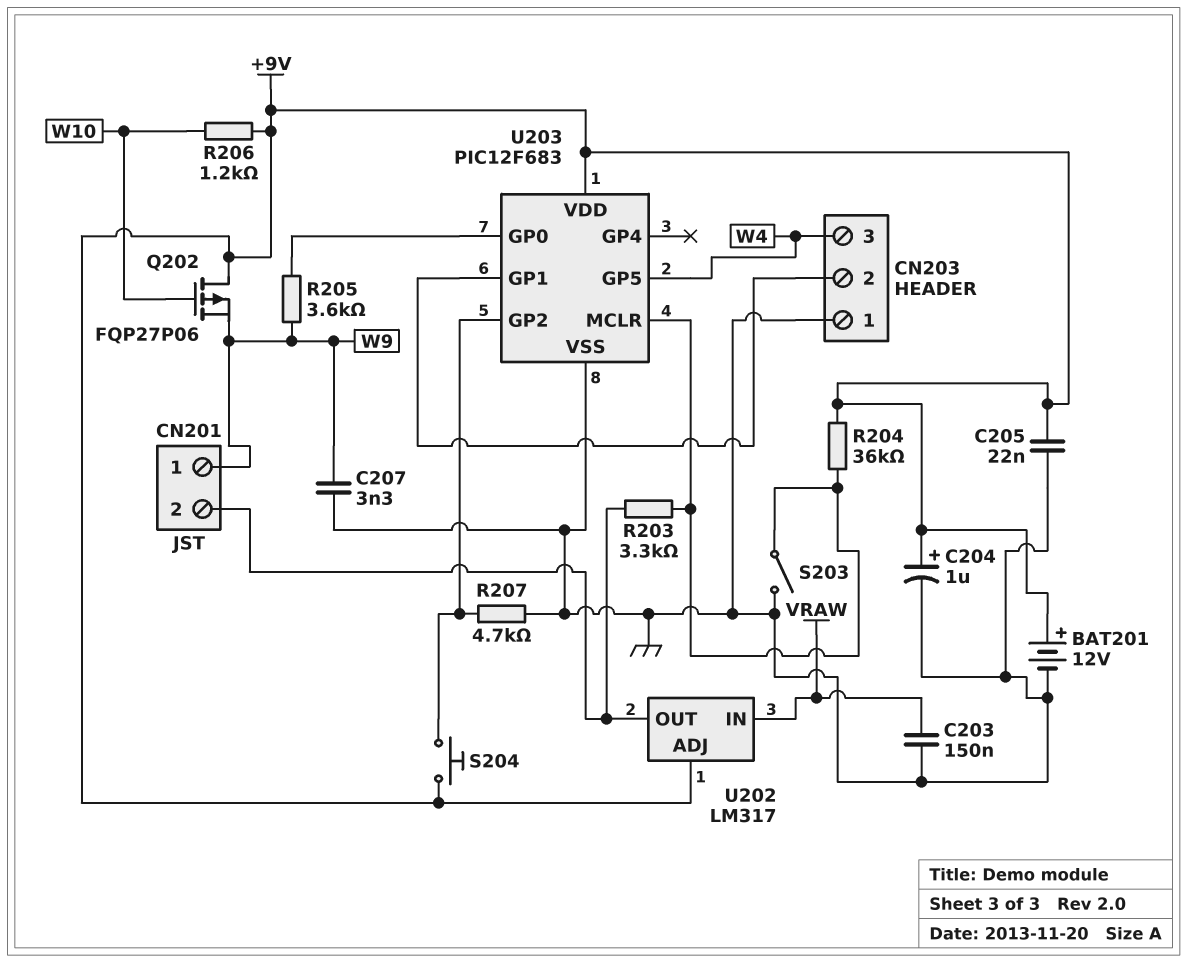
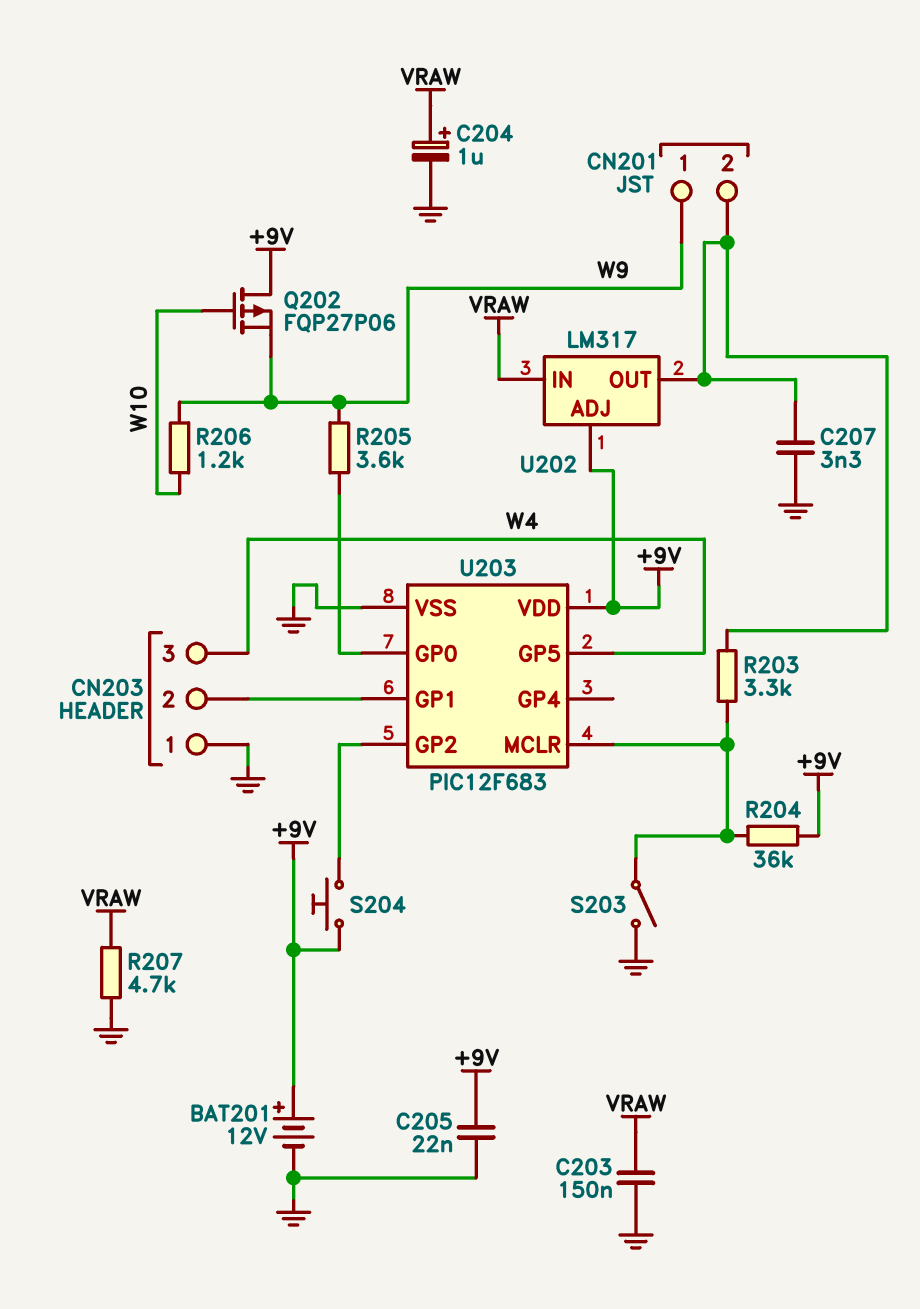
C204: 1uF (plus +9V, minus GND) -> 1uF (plus VRAW, minus GND)
C207: 3.3nF (GND, W9) -> 3.3nF (CN201/2, GND)
R206: 1.2k (+9V, W10) -> 1.2k (W9, W10)
R207: 4.7k (GND, U203/GP2) -> 4.7k (GND, VRAW)

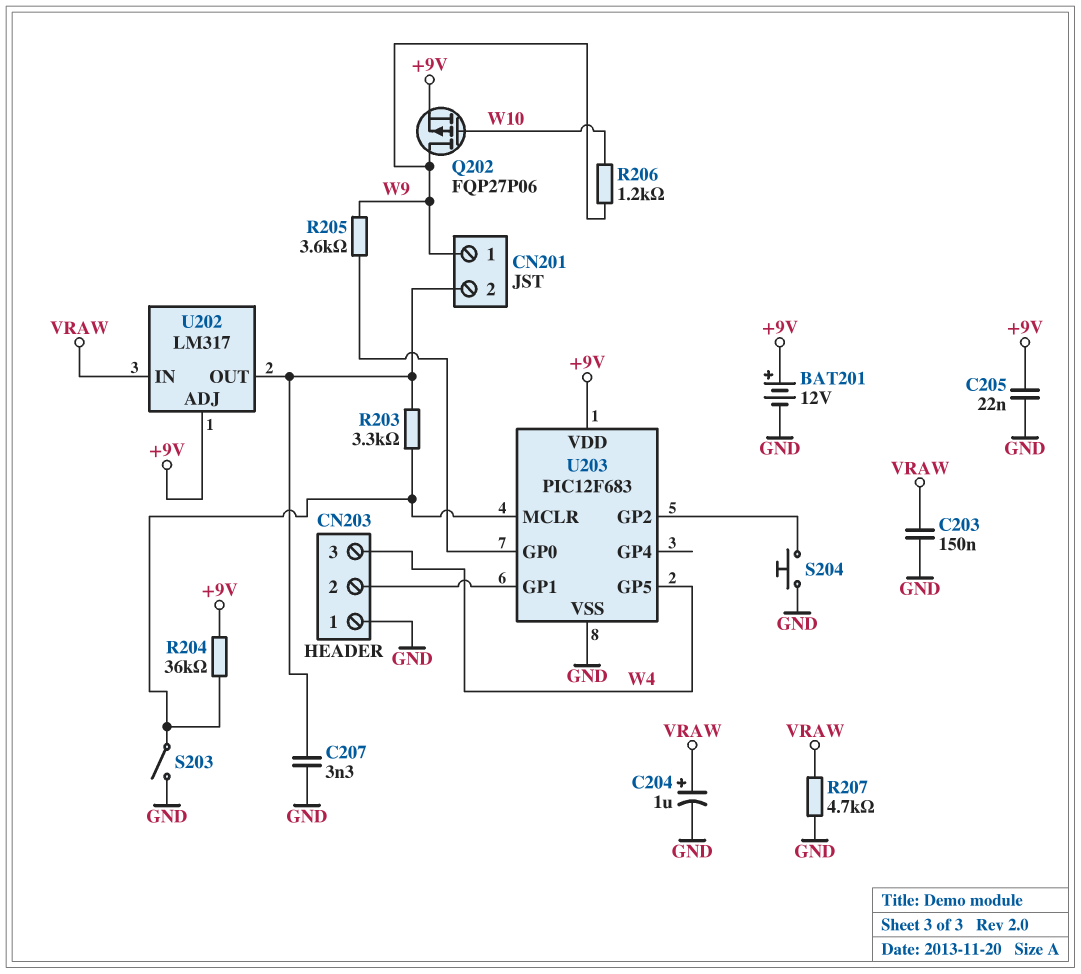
Q202: PMOS FQP27P06 (G W10, D +9V, S W9) -> PMOS FQP27P06 (G W10, D W9, S +9V)
S204: button (+9V, U203/GP2) -> button (GND, U203/GP2)

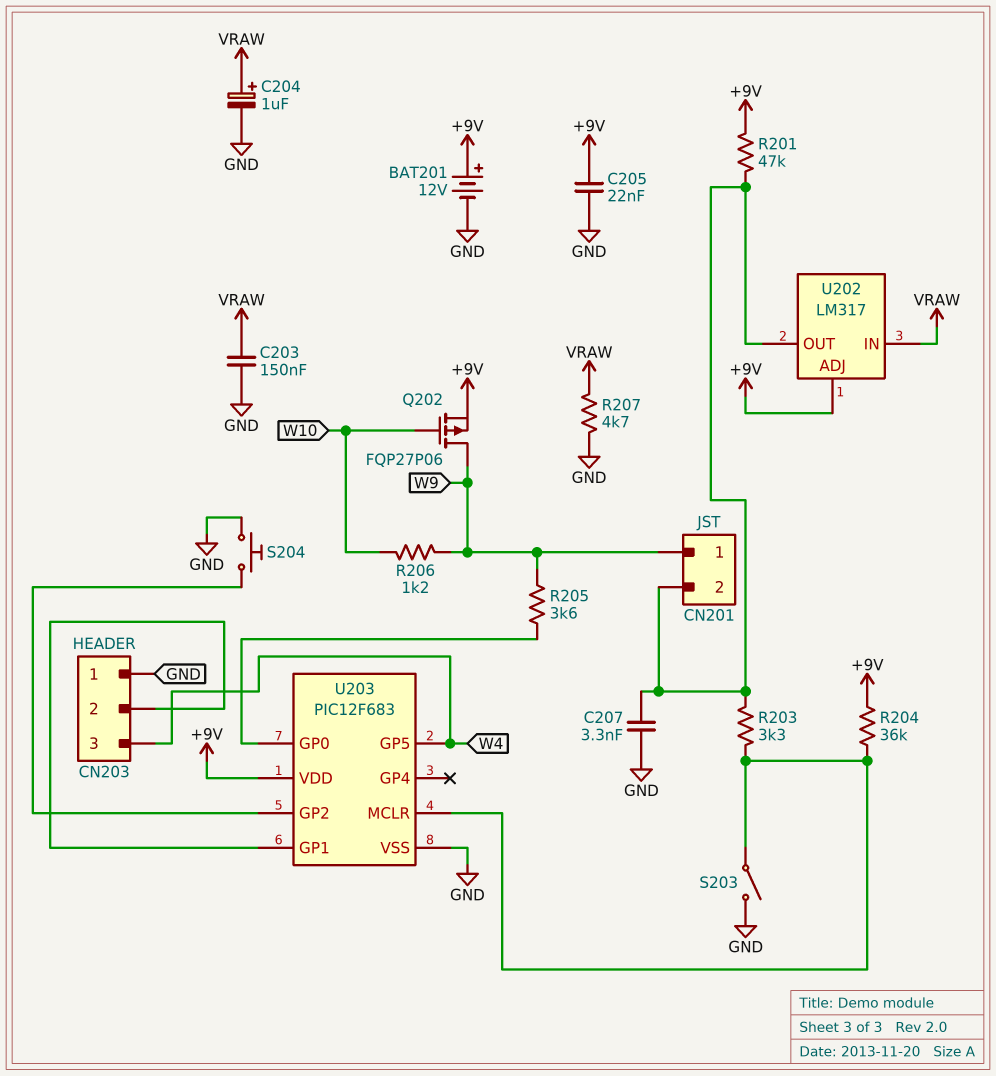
R201: none -> 47k (+9V, CN201/2)

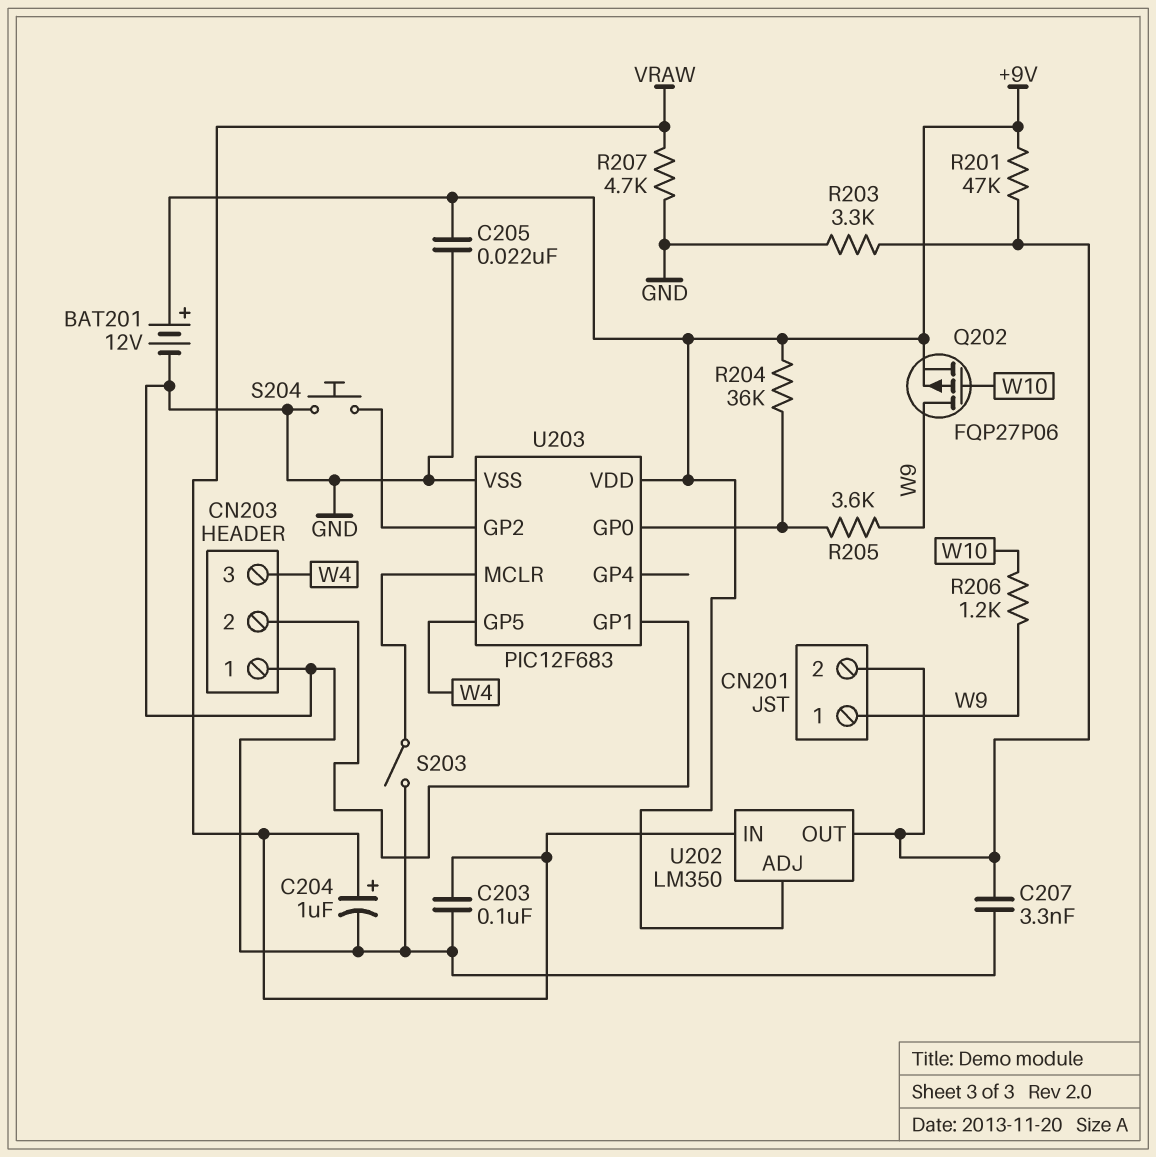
C203: 150nF (GND, VRAW) -> 100nF (GND, VRAW)
R203: 3.3k (CN201/2, U203/MCLR) -> 3.3k (CN201/2, GND)
R204: 36k (+9V, U203/MCLR) -> 36k (+9V, U203/GP0)
U202: LM317 -> LM350

